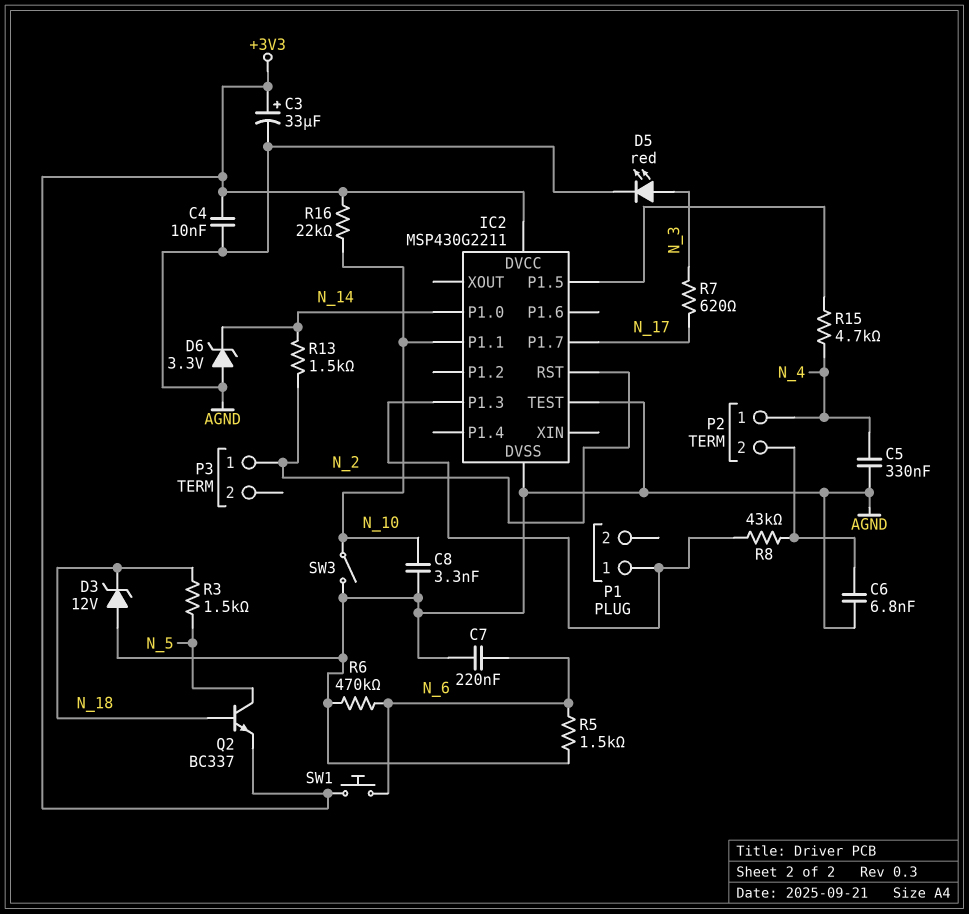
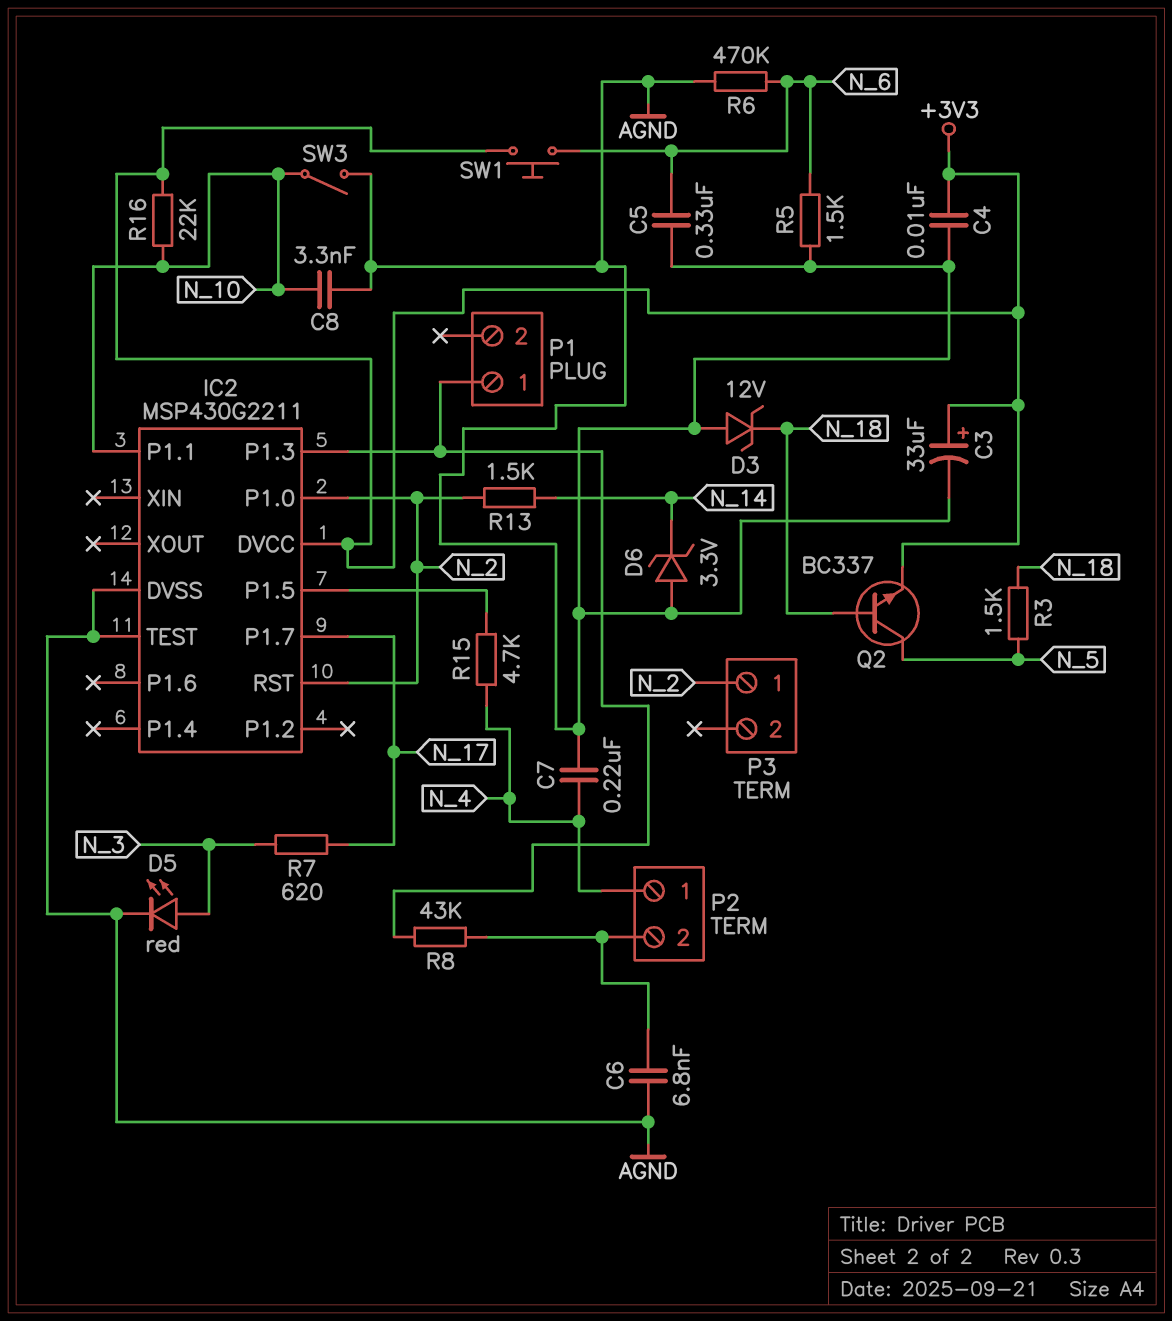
C5: 330nF (AGND, N_4) -> 330nF (AGND, N_6)
C7: 220nF (AGND, N_6) -> 220nF (AGND, N_4)
IC2 pin P1.0: N_14 -> N_2

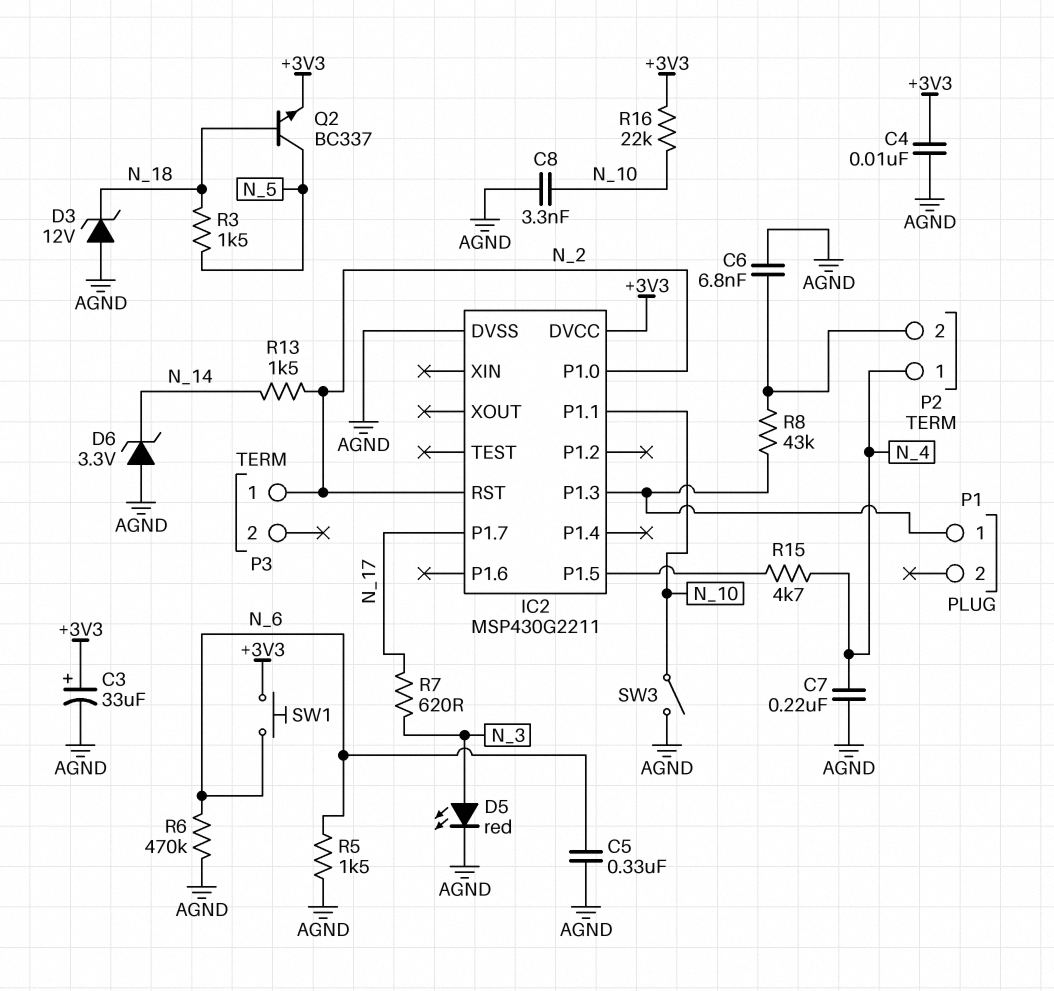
IC2 pin TEST: AGND -> none

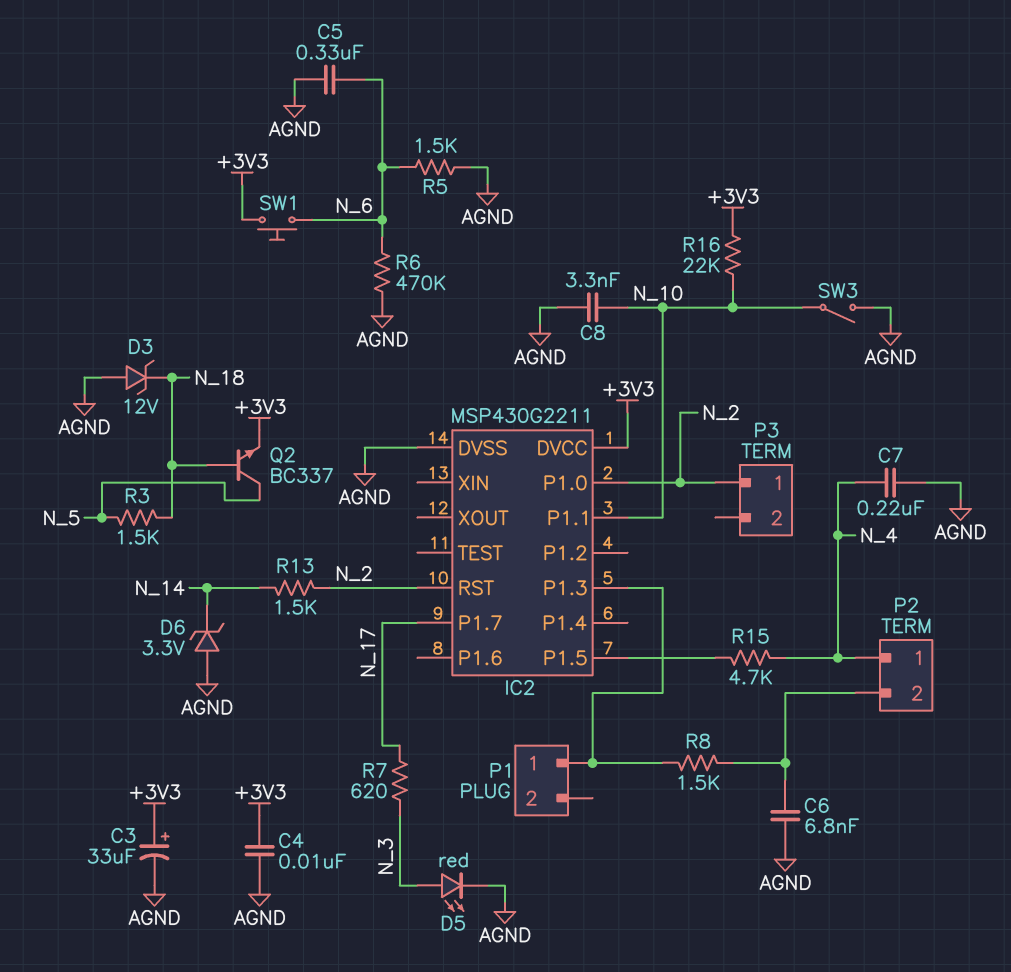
R8: 43k (IC2/P1.3, P2/2) -> 1.5k (IC2/P1.3, P2/2)

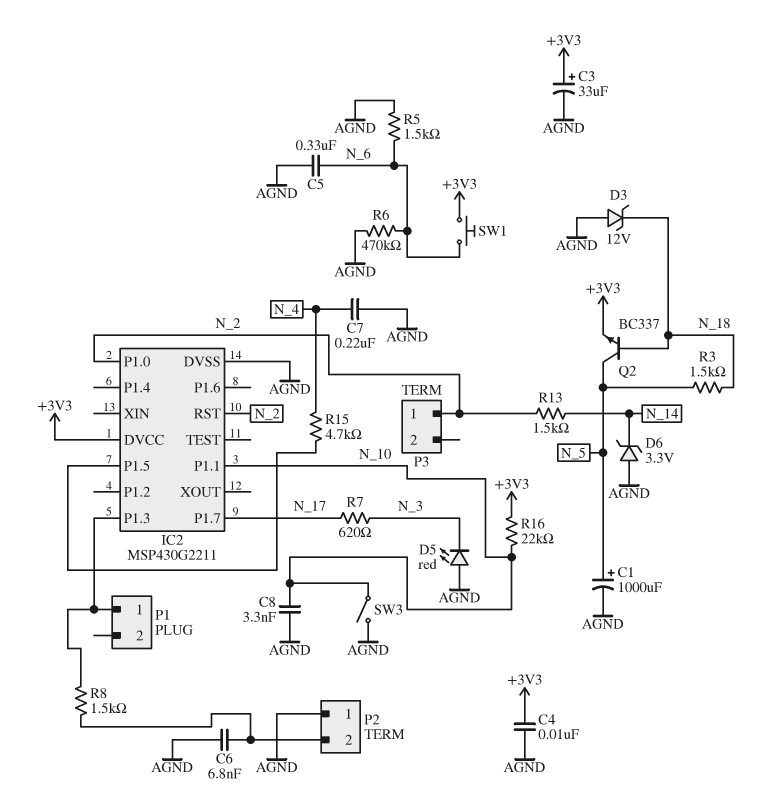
C1: none -> 1000uF (plus N_5, minus AGND)
D5: LED red (A N_3, K AGND) -> LED red (A AGND, K N_3)
P2 pin 1: N_4 -> AGND

